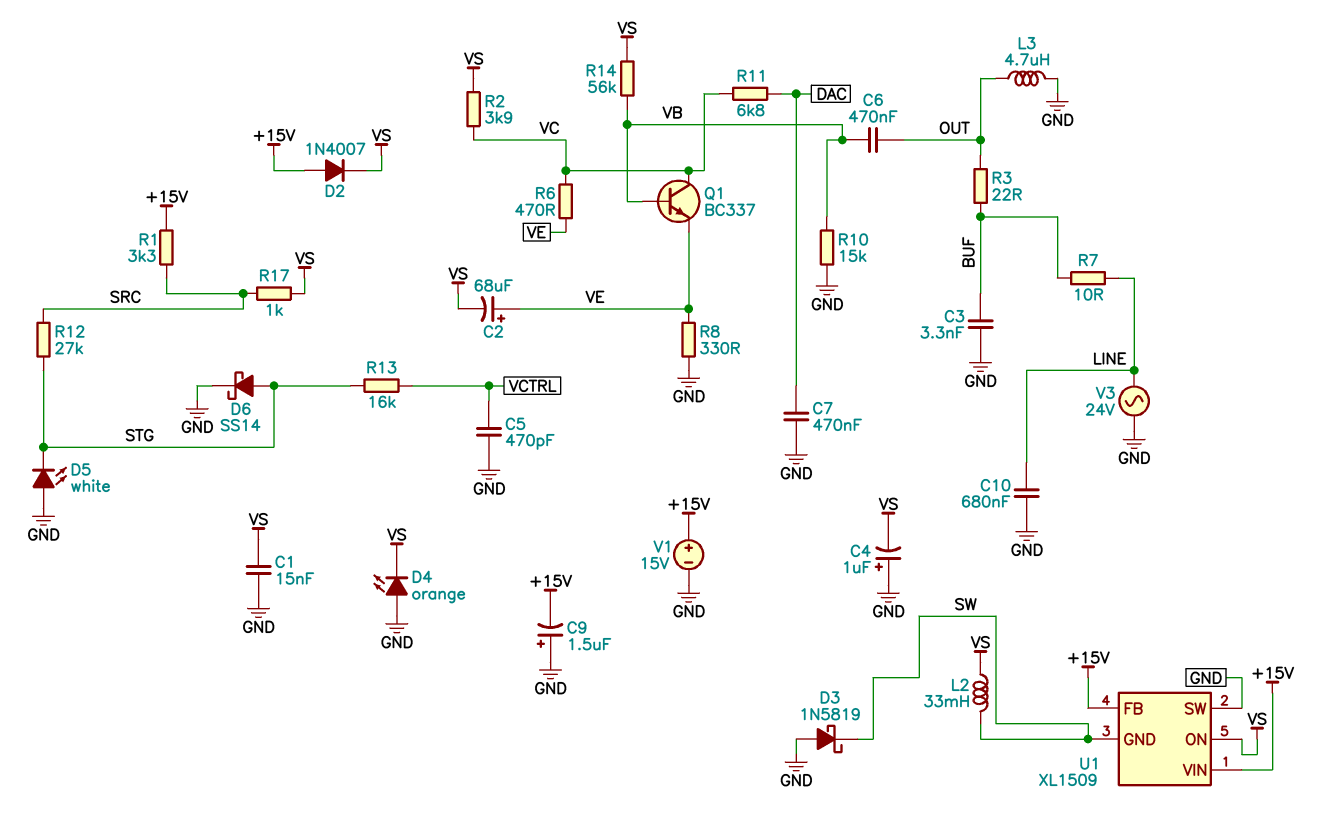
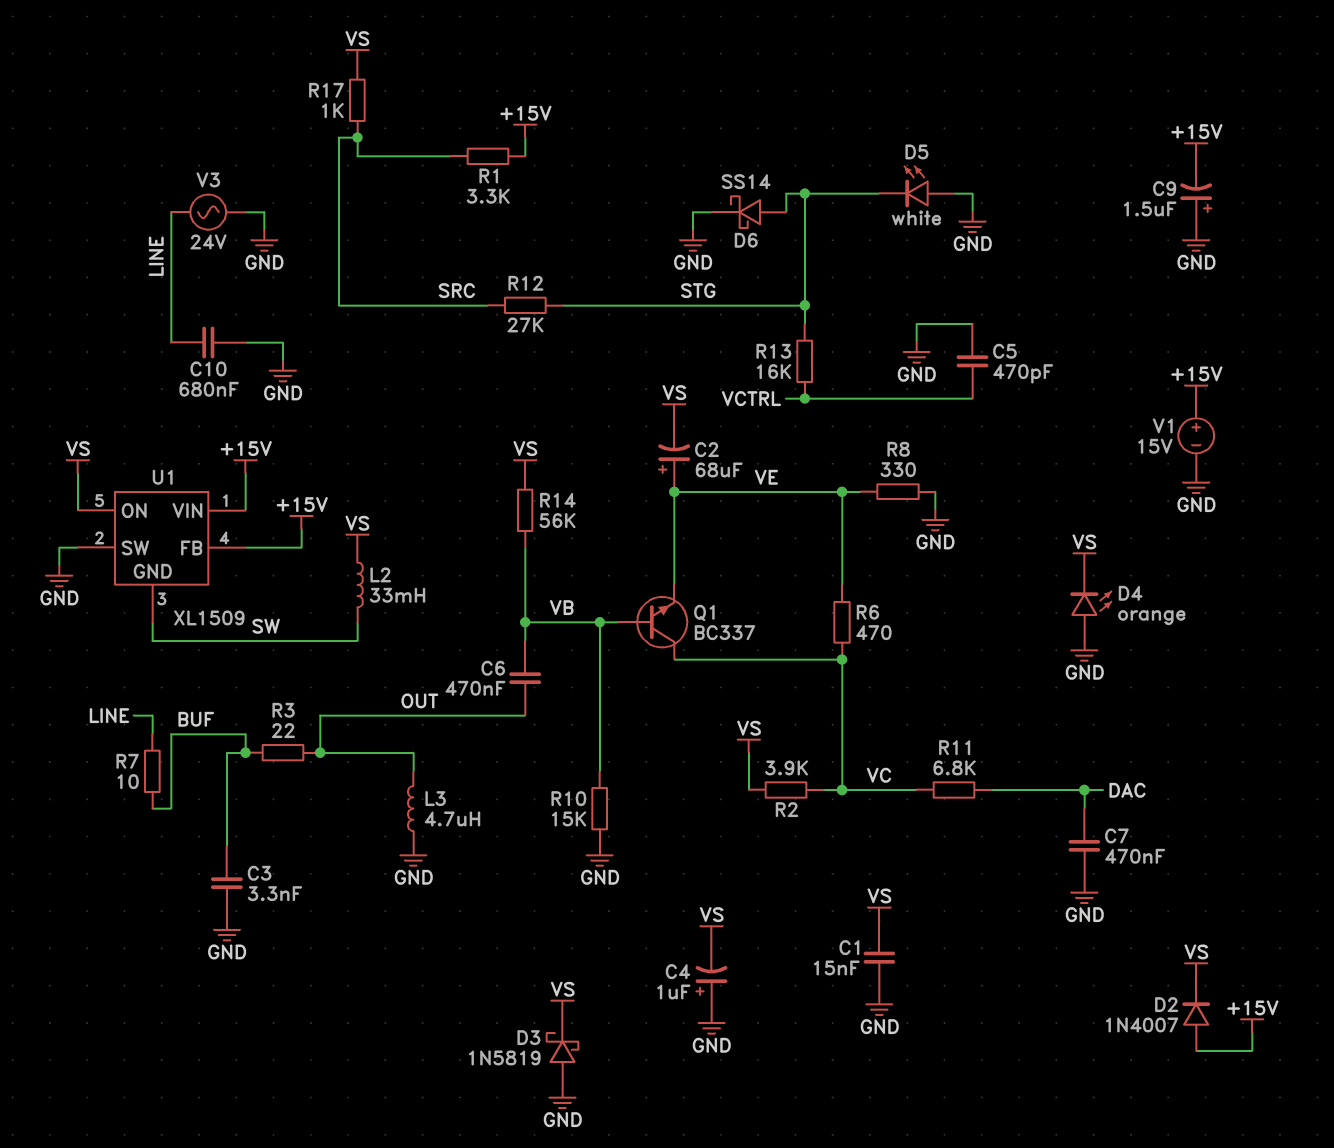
D3: schottky 1N5819 (A GND, K SW) -> schottky 1N5819 (A GND, K VS)

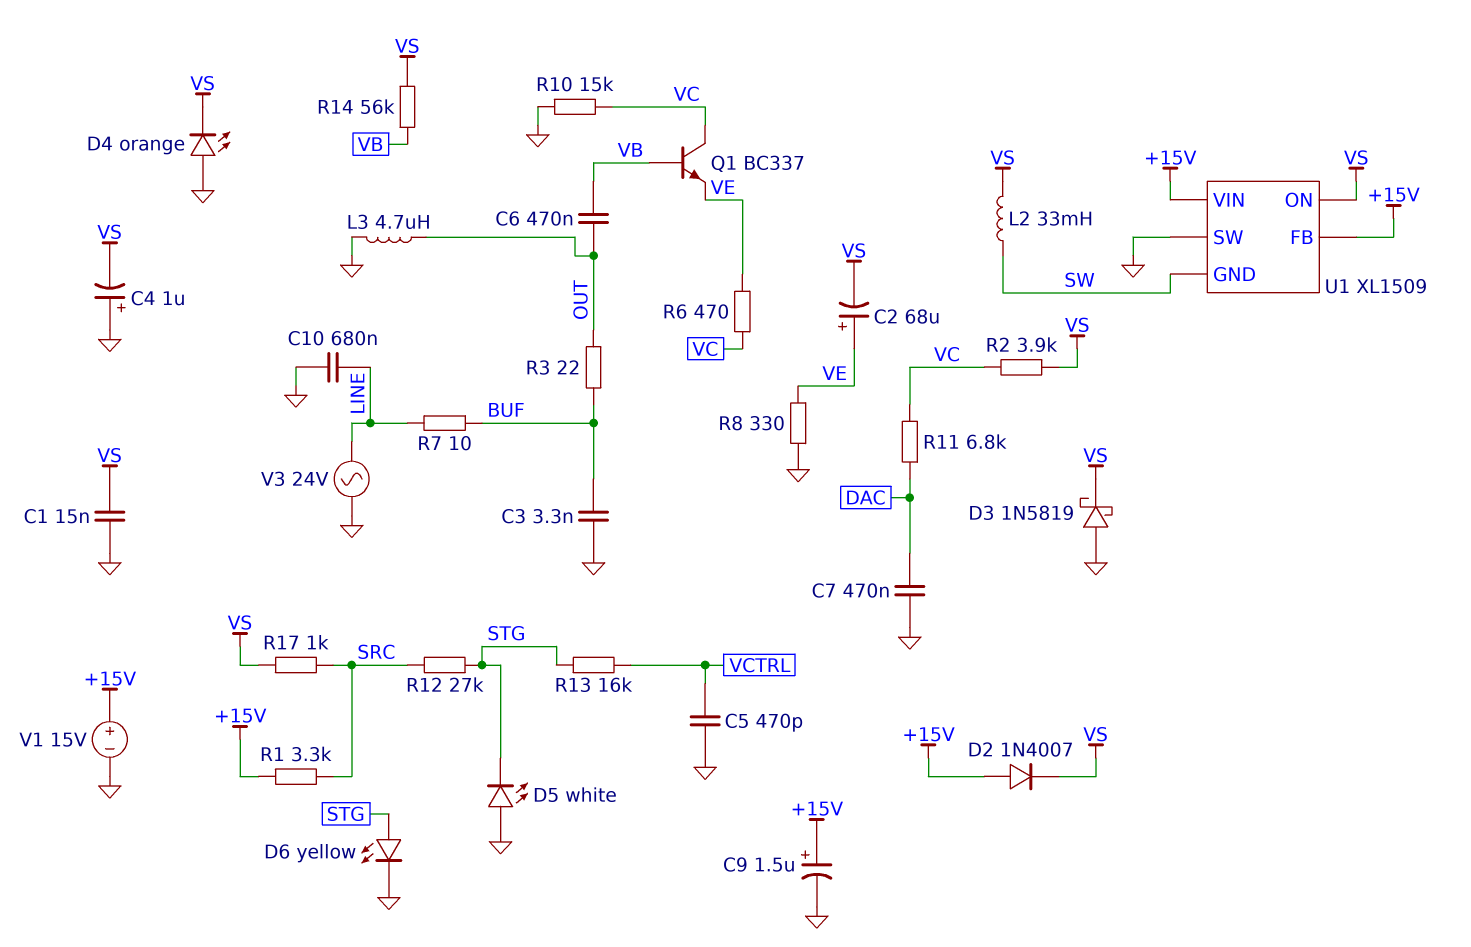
C9: 1.5uF (plus GND, minus +15V) -> 1.5uF (plus +15V, minus GND)
D6: schottky SS14 (A STG, K GND) -> LED yellow (A STG, K GND)
R10: 15k (GND, VB) -> 15k (GND, VC)

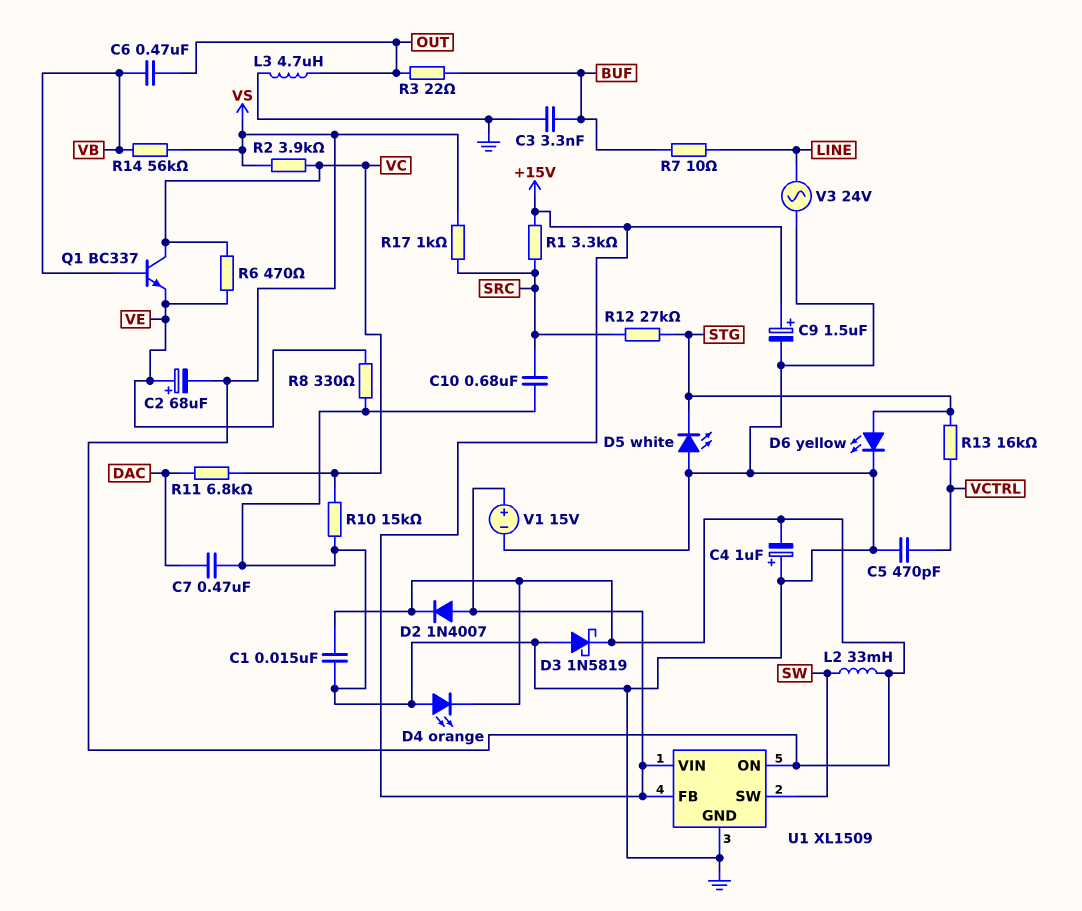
C10: 680nF (GND, LINE) -> 680nF (GND, SRC)
U1 pin GND: SW -> GND
U1 pin SW: GND -> SW

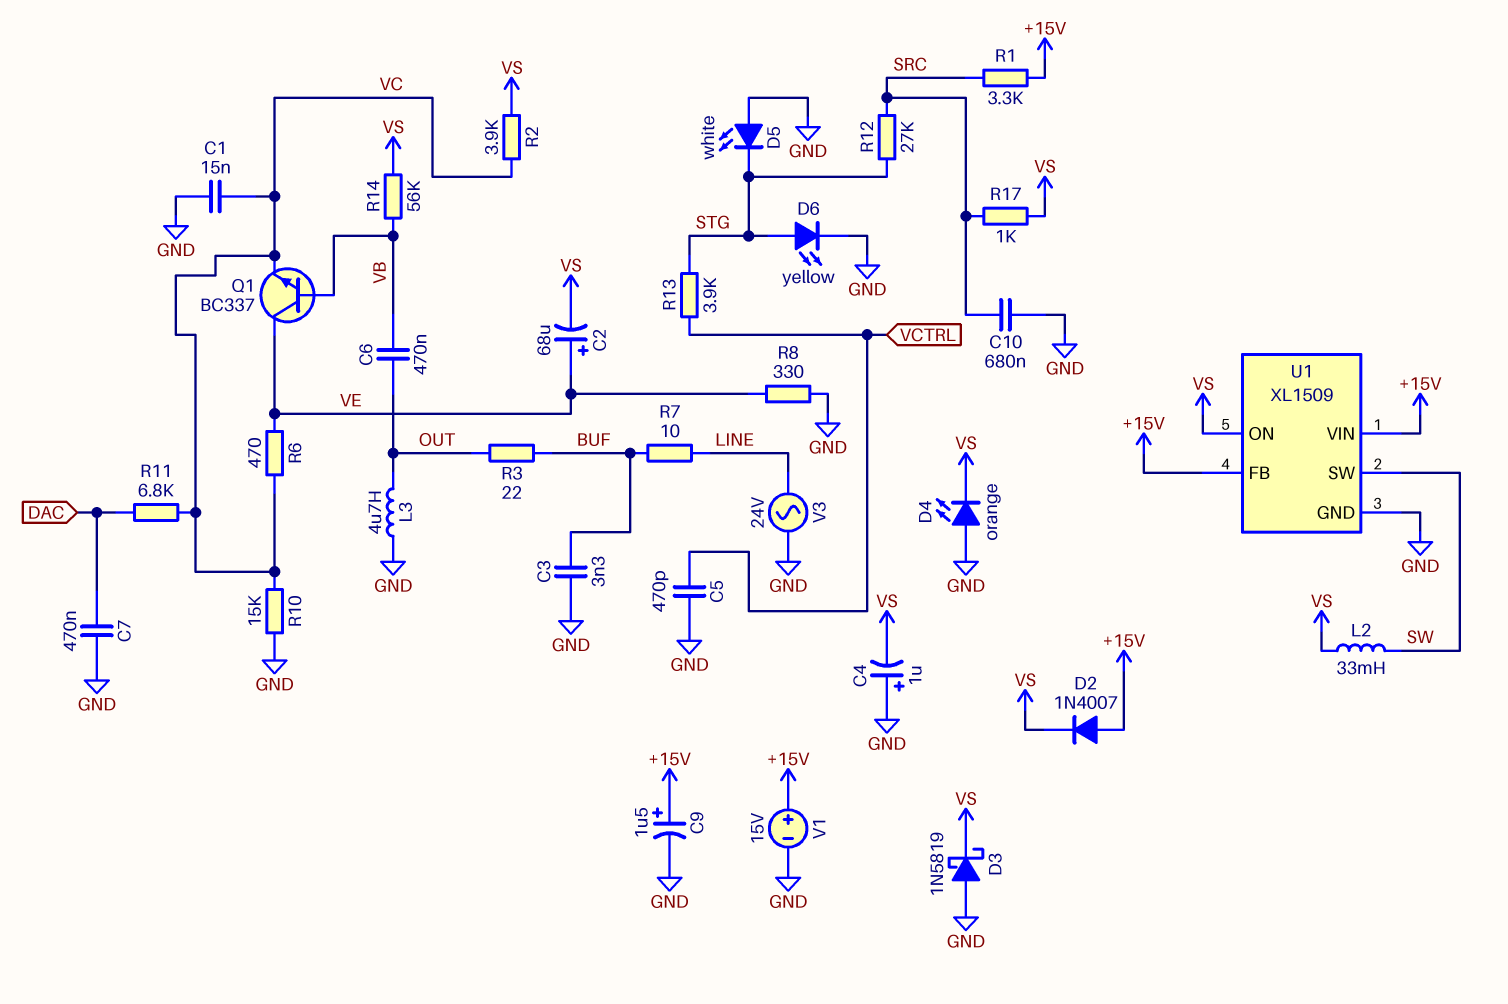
C1: 15nF (GND, VS) -> 15nF (GND, VC)
Q1: NPN BC337 (B VB, C VC, E VE) -> NPN BC337 (B VB, C VE, E VC)
R13: 16k (STG, VCTRL) -> 3.9k (STG, VCTRL)

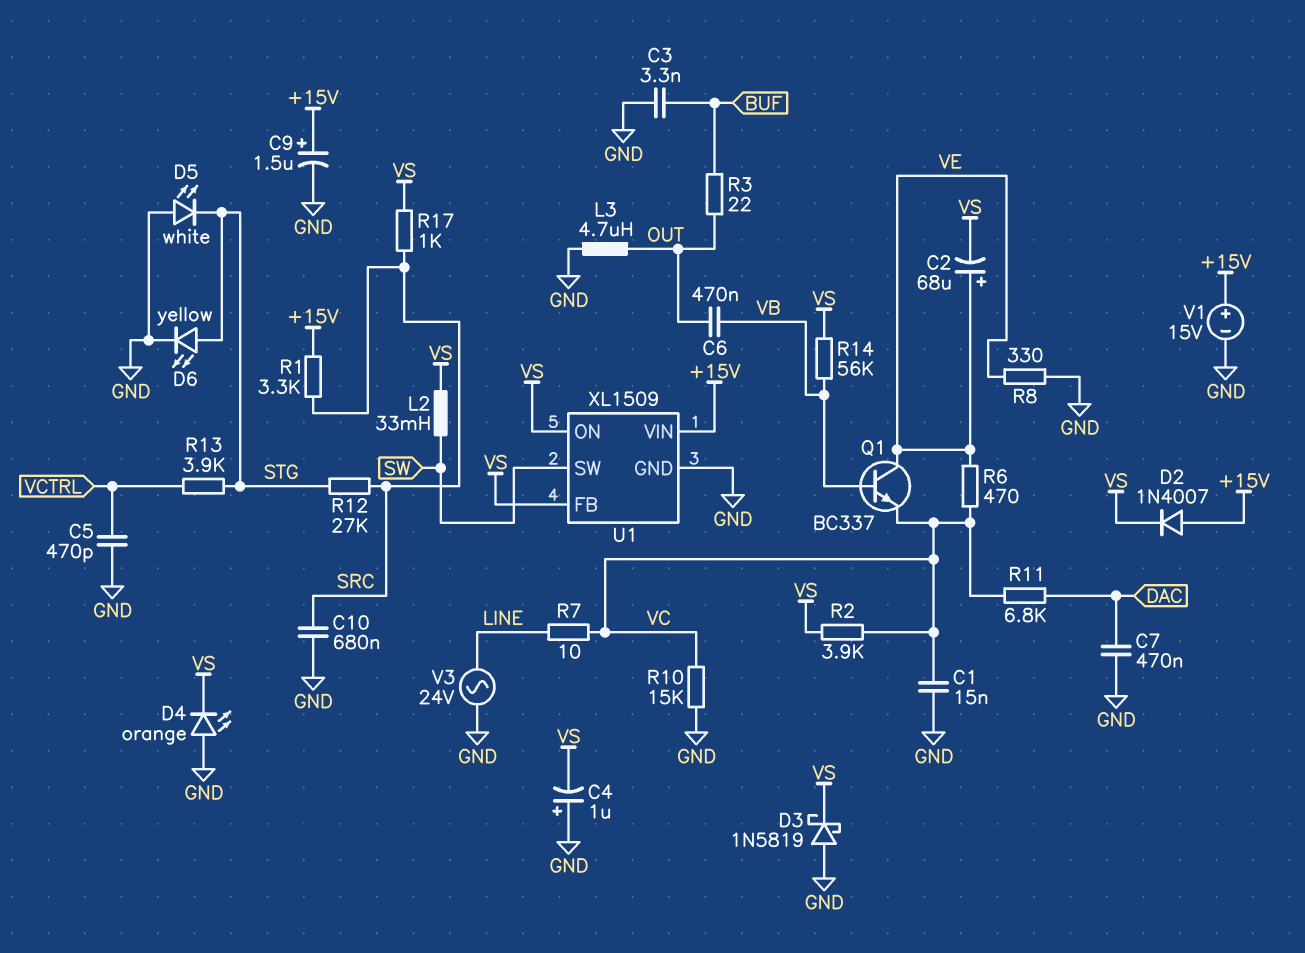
R7: 10 (BUF, LINE) -> 10 (LINE, VC)
U1 pin FB: +15V -> VS

